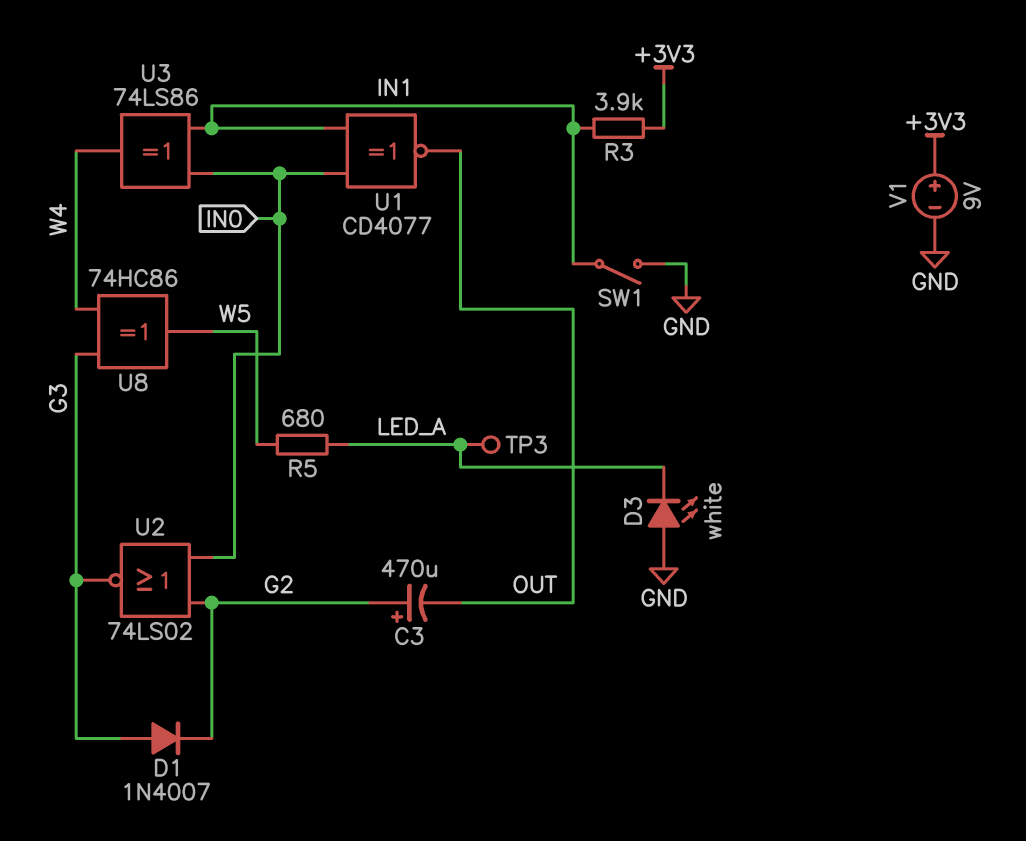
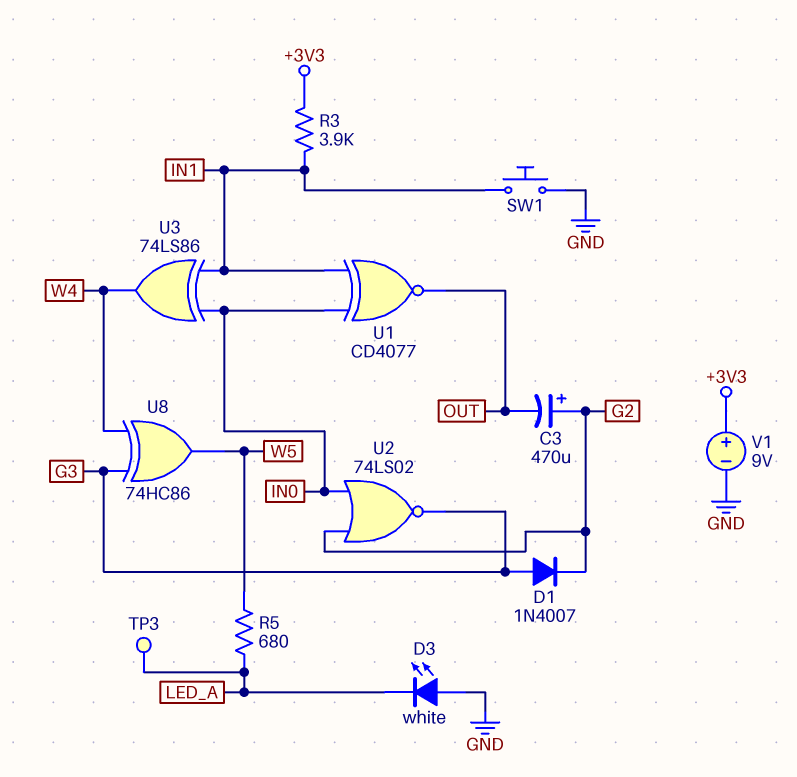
SW1: switch (GND, IN1) -> button (GND, IN1)

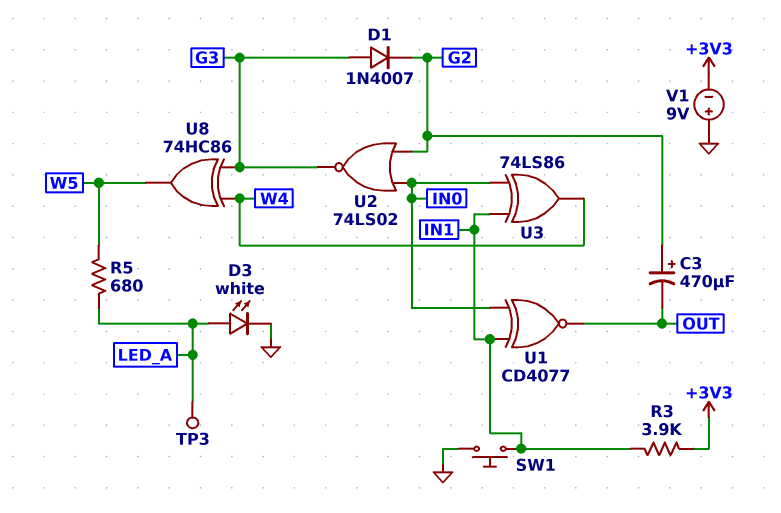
D3: LED white (A GND, K LED_A) -> LED white (A LED_A, K GND)
V1: 9V (plus +3V3, minus GND) -> 9V (plus GND, minus +3V3)

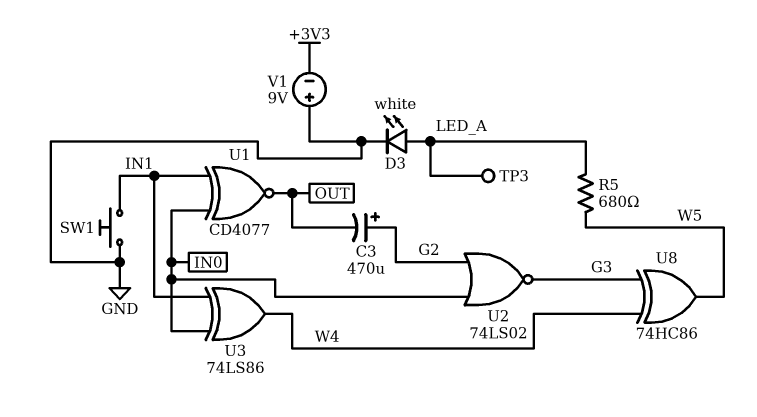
D1: diode 1N4007 (A G3, K G2) -> none
R3: 3.9k (+3V3, IN1) -> none

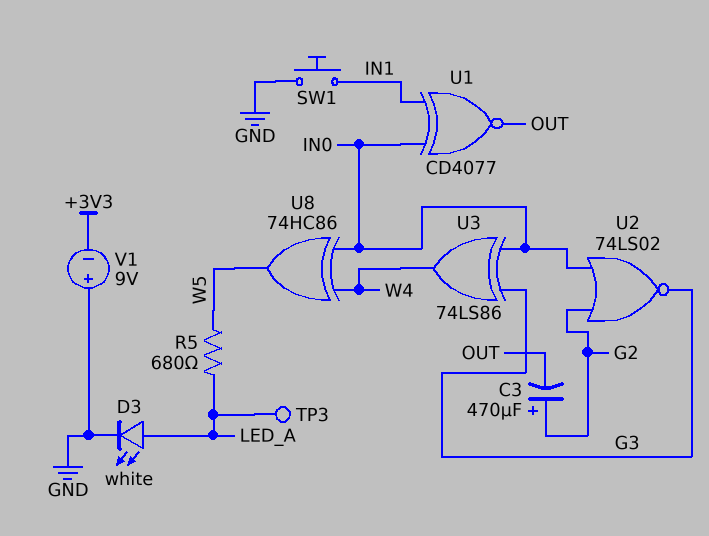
U3: XOR 74LS86 (in IN0, in IN1, out W4) -> XOR 74LS86 (in G3, in IN0, out W4)
U8: XOR 74HC86 (in G3, in W4, out W5) -> XOR 74HC86 (in IN0, in W4, out W5)

